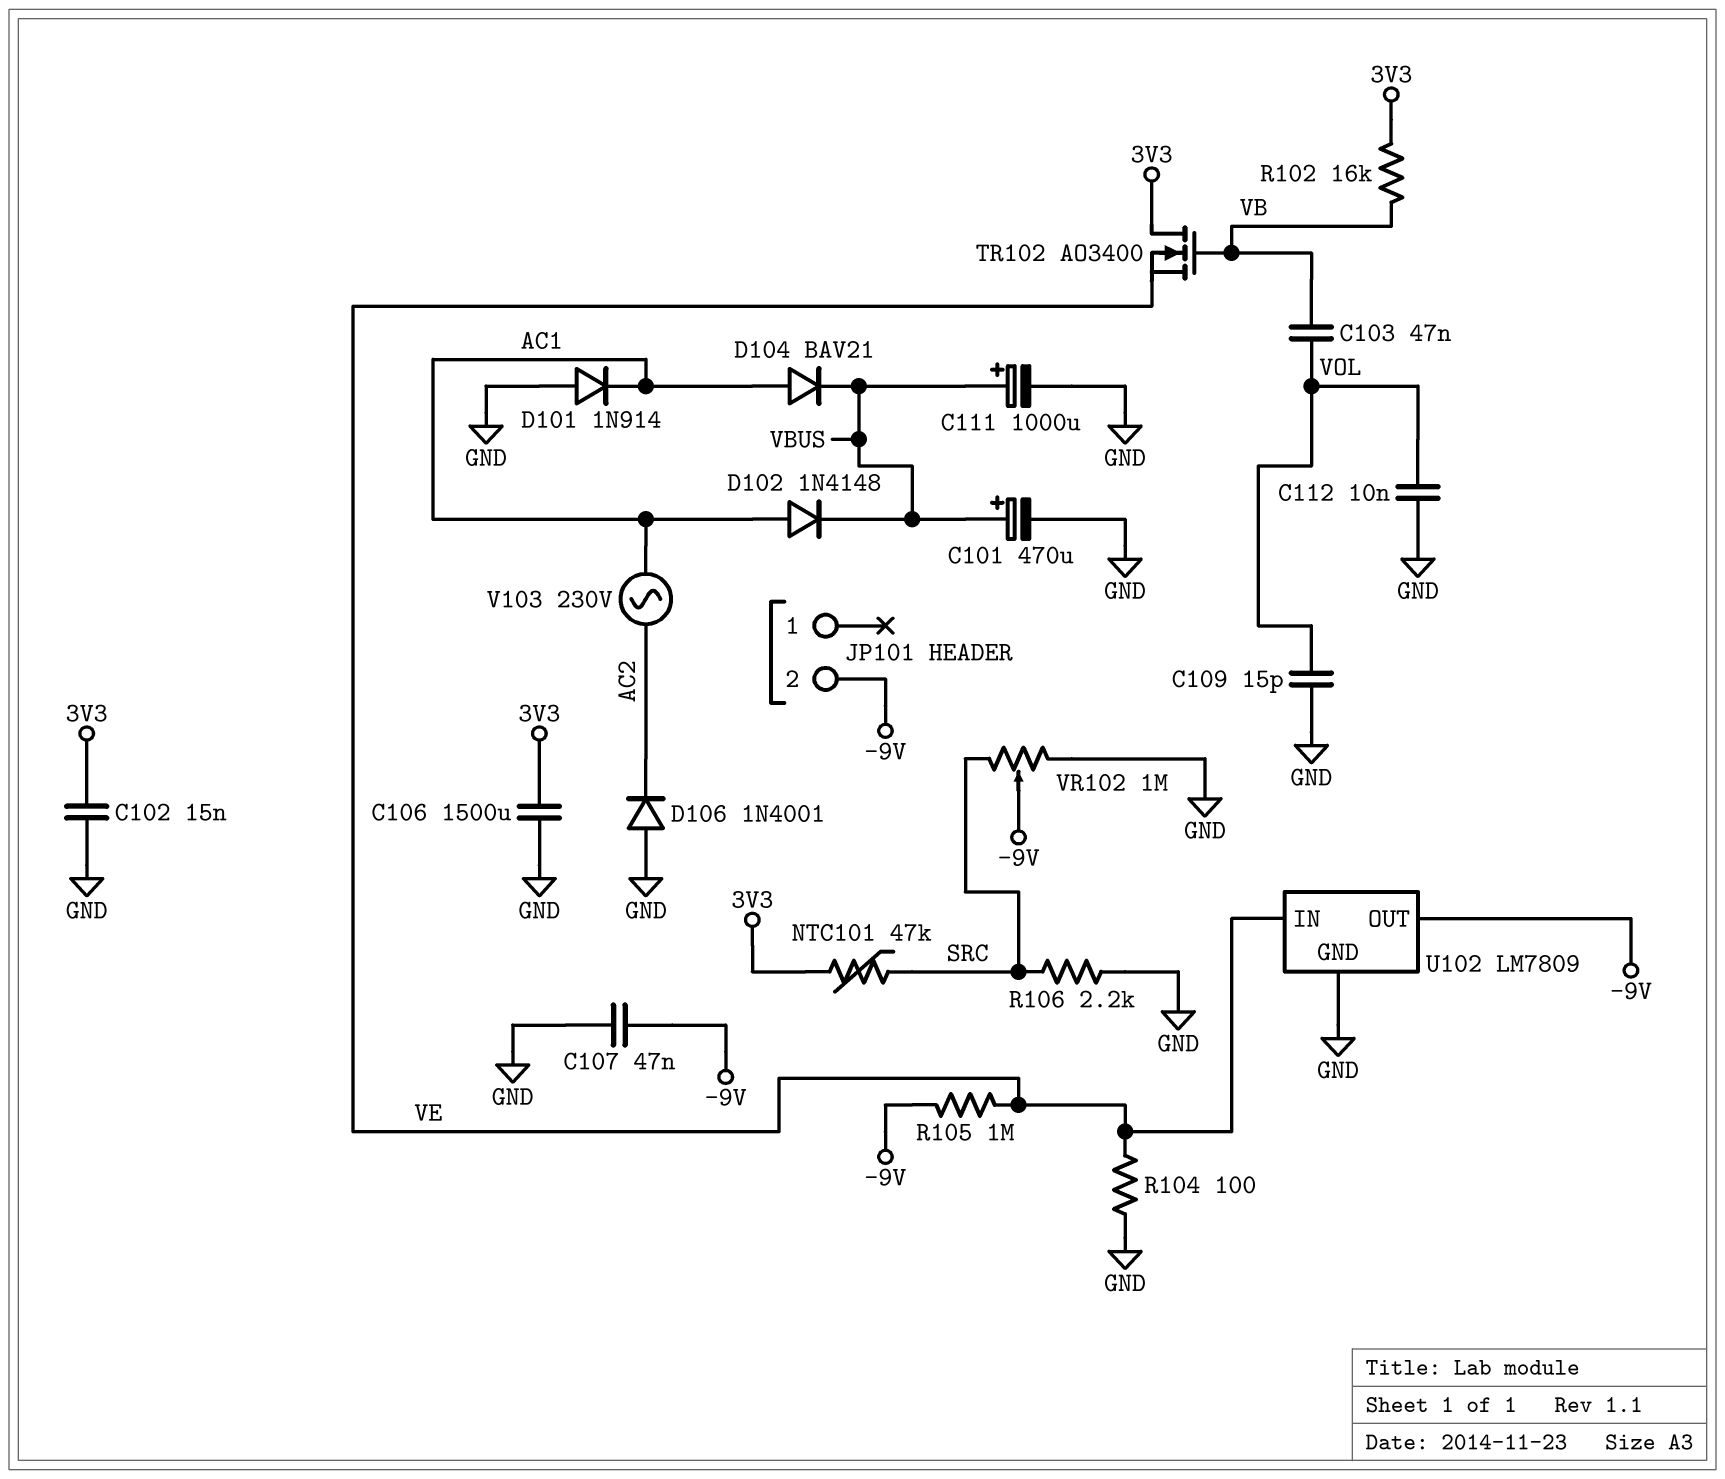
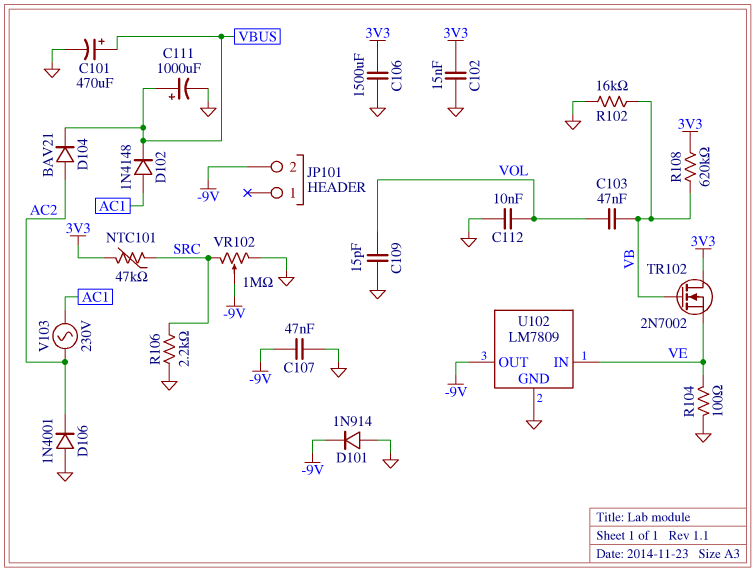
D101: diode 1N914 (A GND, K AC1) -> diode 1N914 (A GND, K -9V)
D104: diode BAV21 (A AC1, K VBUS) -> diode BAV21 (A AC2, K VBUS)
R102: 16k (3V3, VB) -> 16k (GND, VB)
R105: 1M (-9V, VE) -> none
R108: none -> 620k (3V3, VB)
TR102: NMOS AO3400 (G VB, D 3V3, S VE) -> NMOS 2N7002 (G VB, D 3V3, S VE)

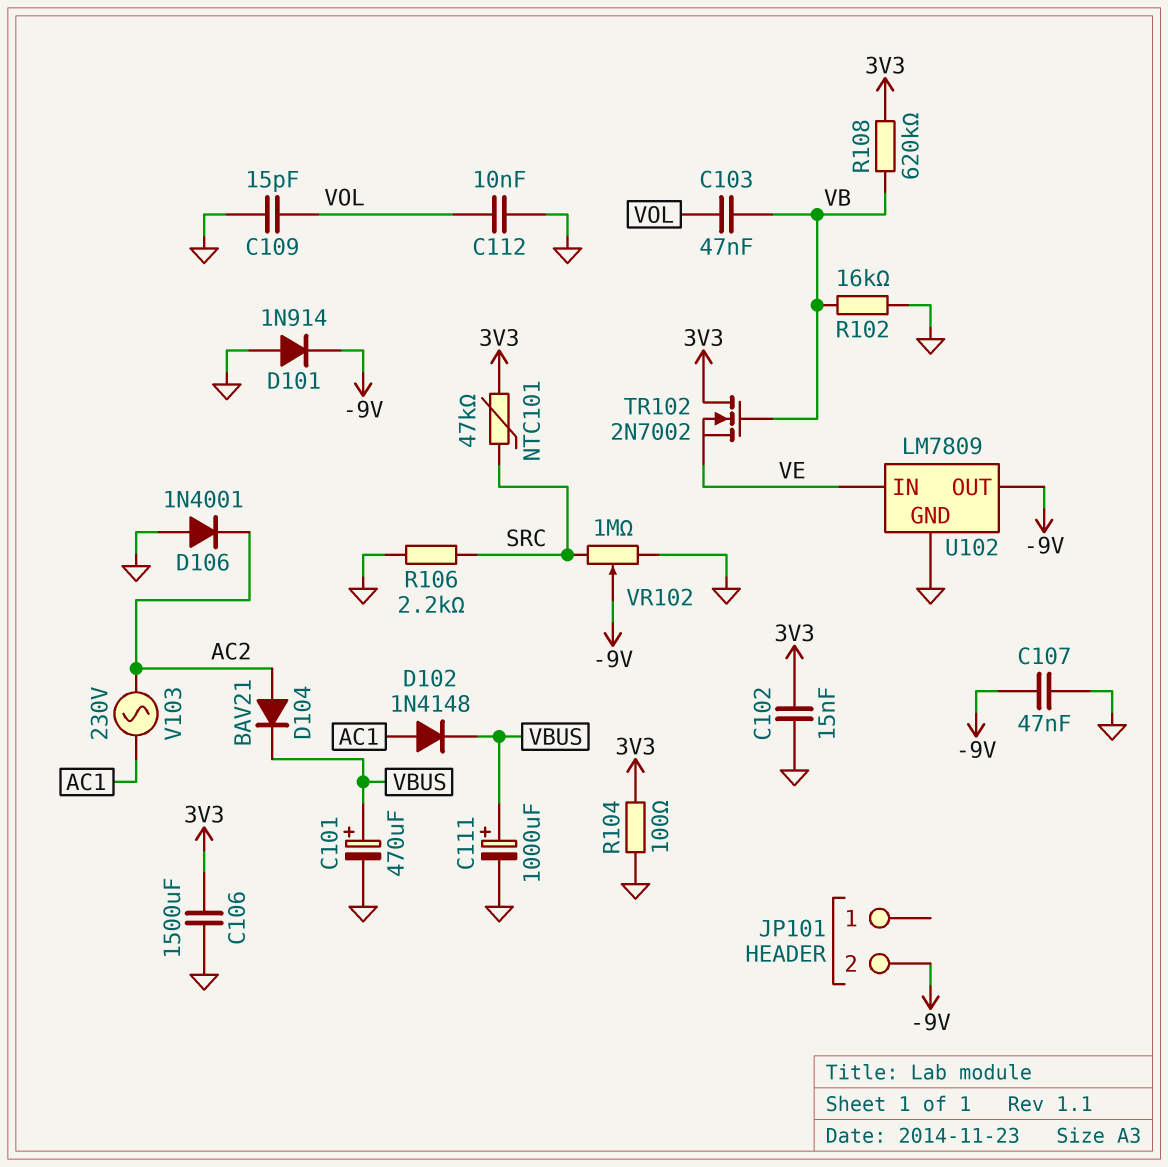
R104: 100 (GND, VE) -> 100 (3V3, GND)

